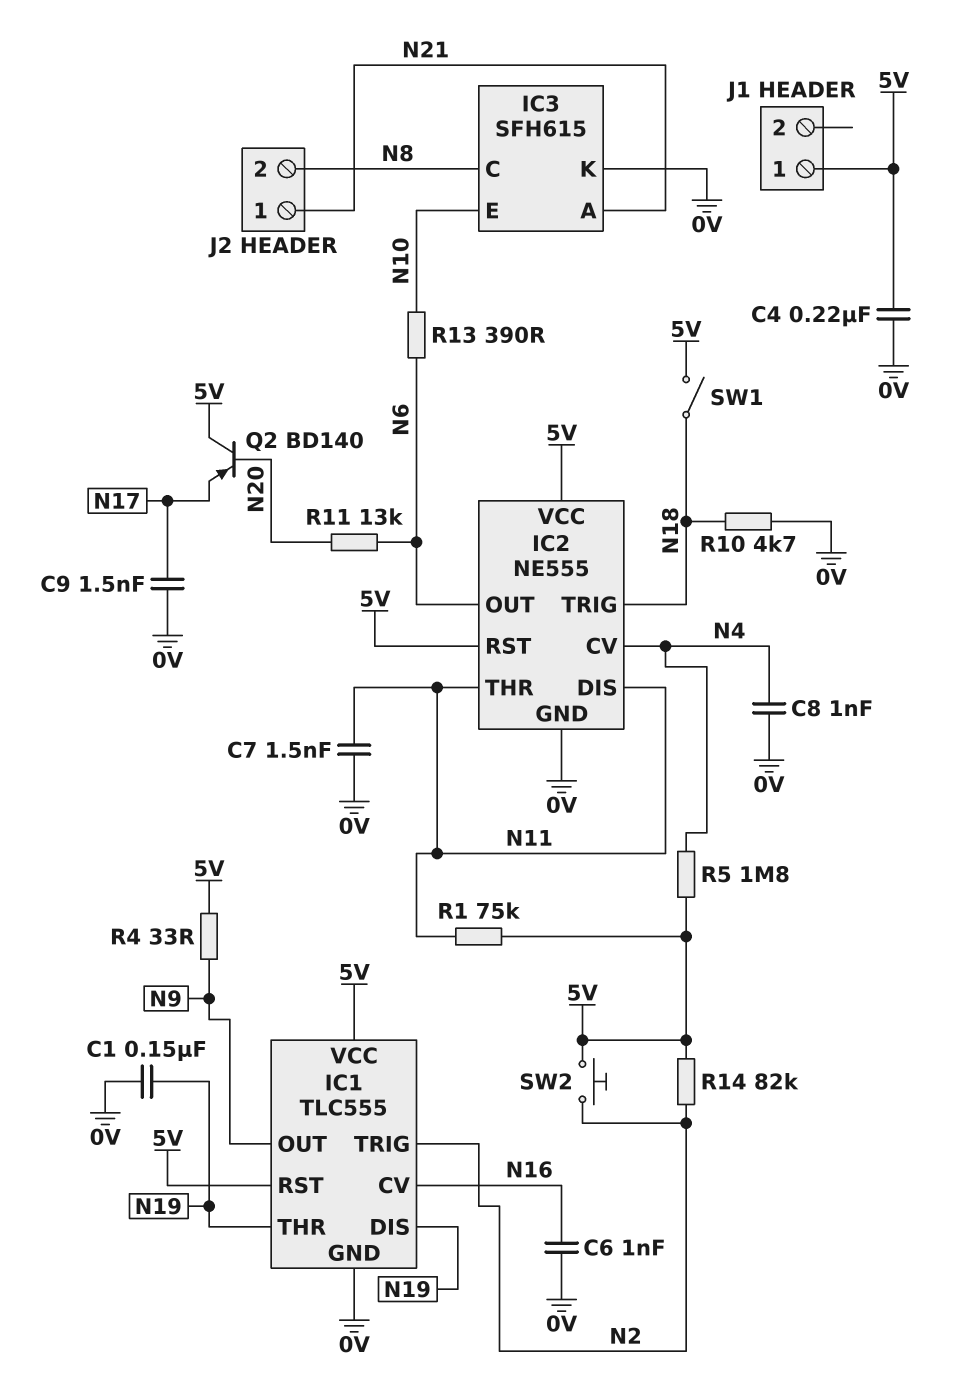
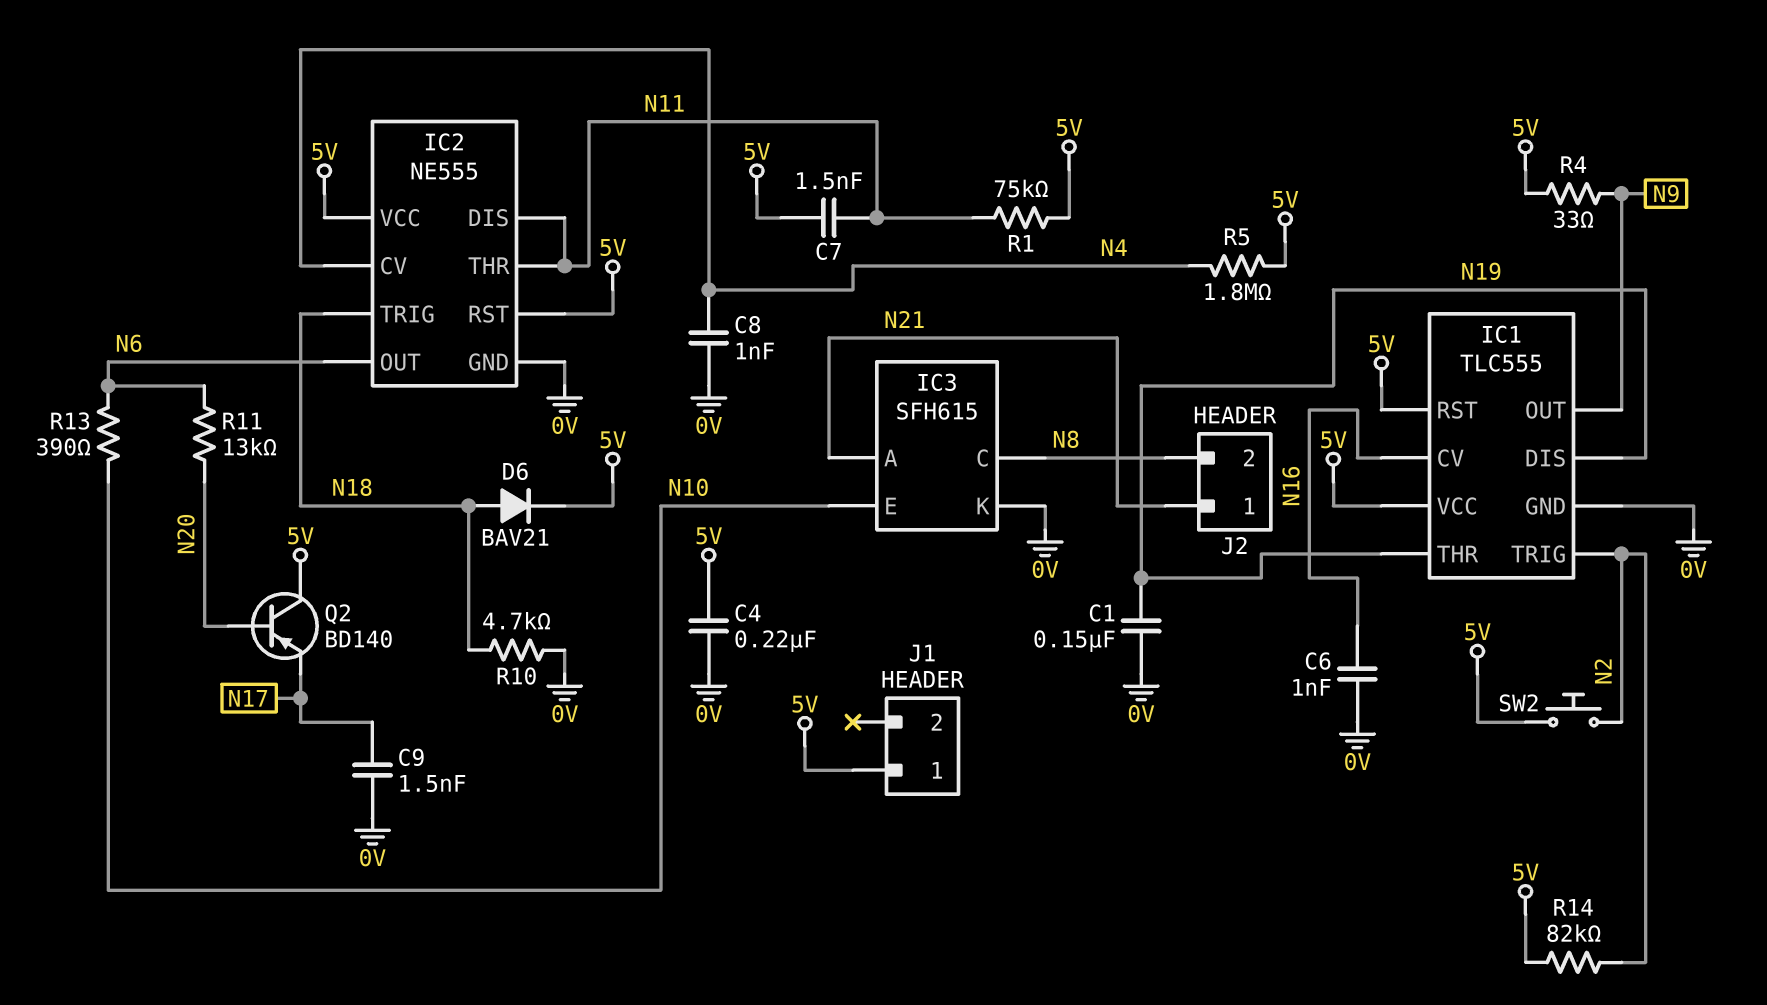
C7: 1.5nF (0V, N11) -> 1.5nF (5V, N11)
D6: none -> diode BAV21 (A N18, K 5V)
SW1: switch (5V, N18) -> none

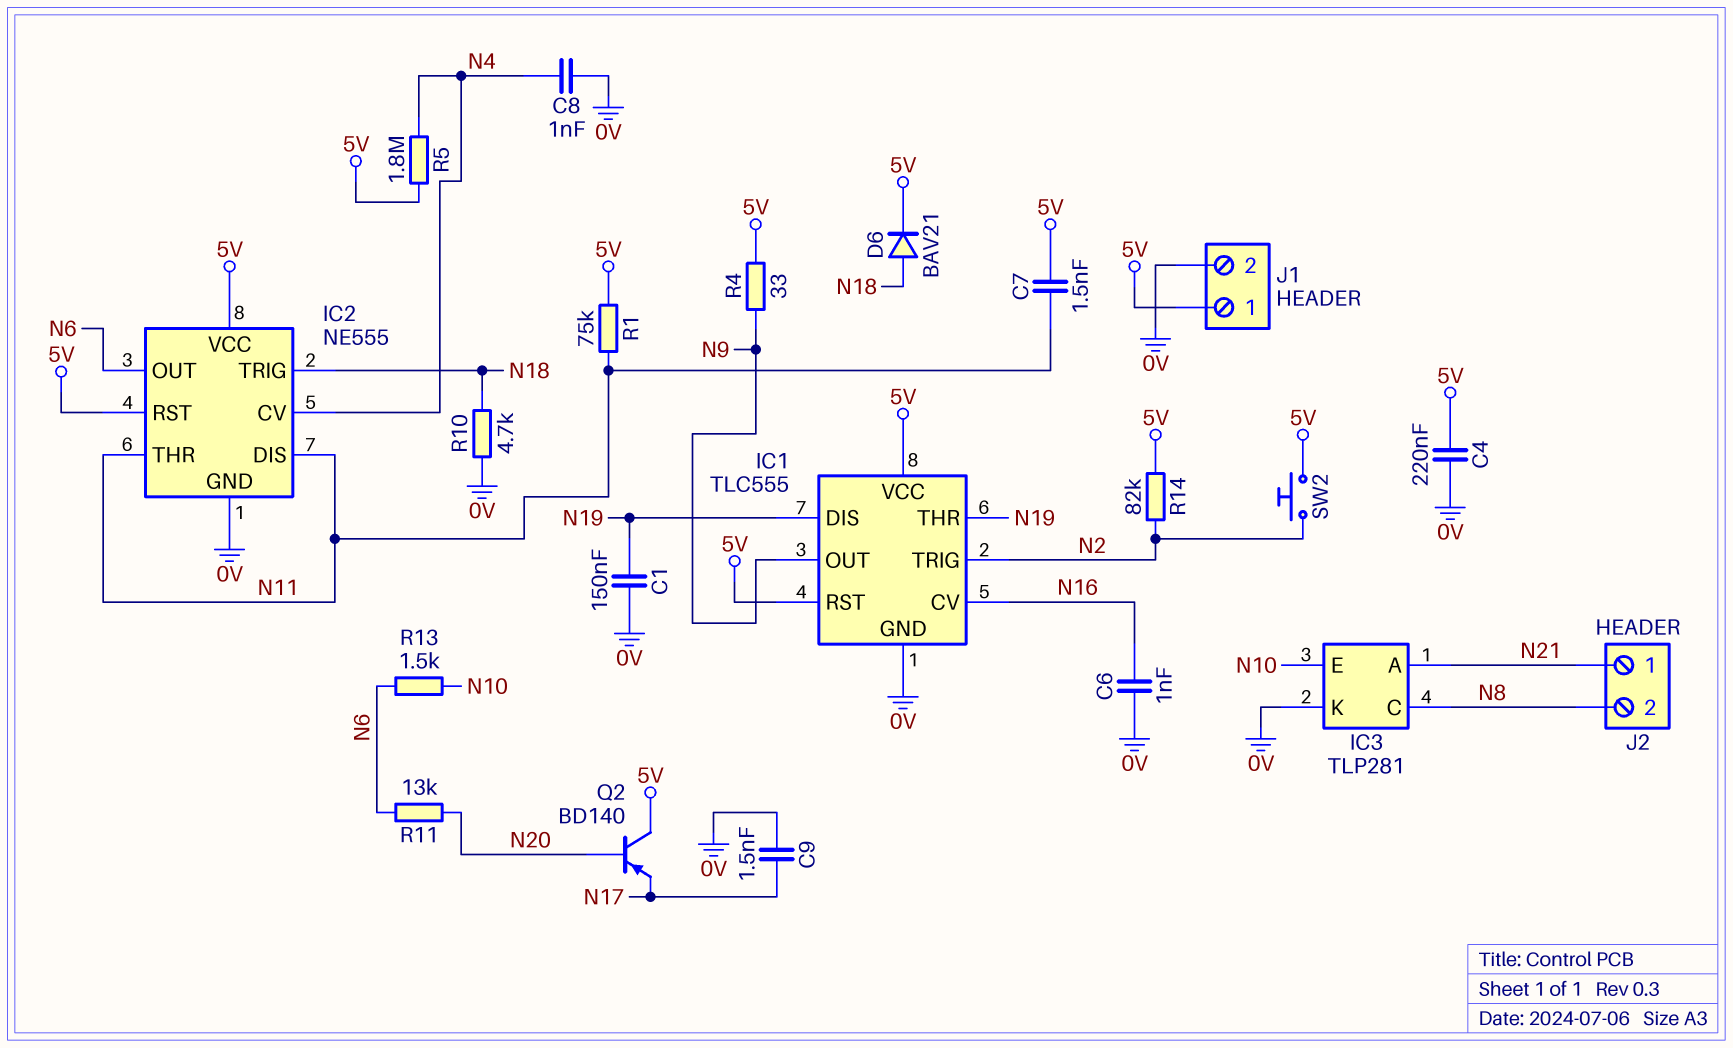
IC3: SFH615 -> TLP281
J1 pin 2: none -> 0V
R13: 390 (N6, N10) -> 1.5k (N6, N10)

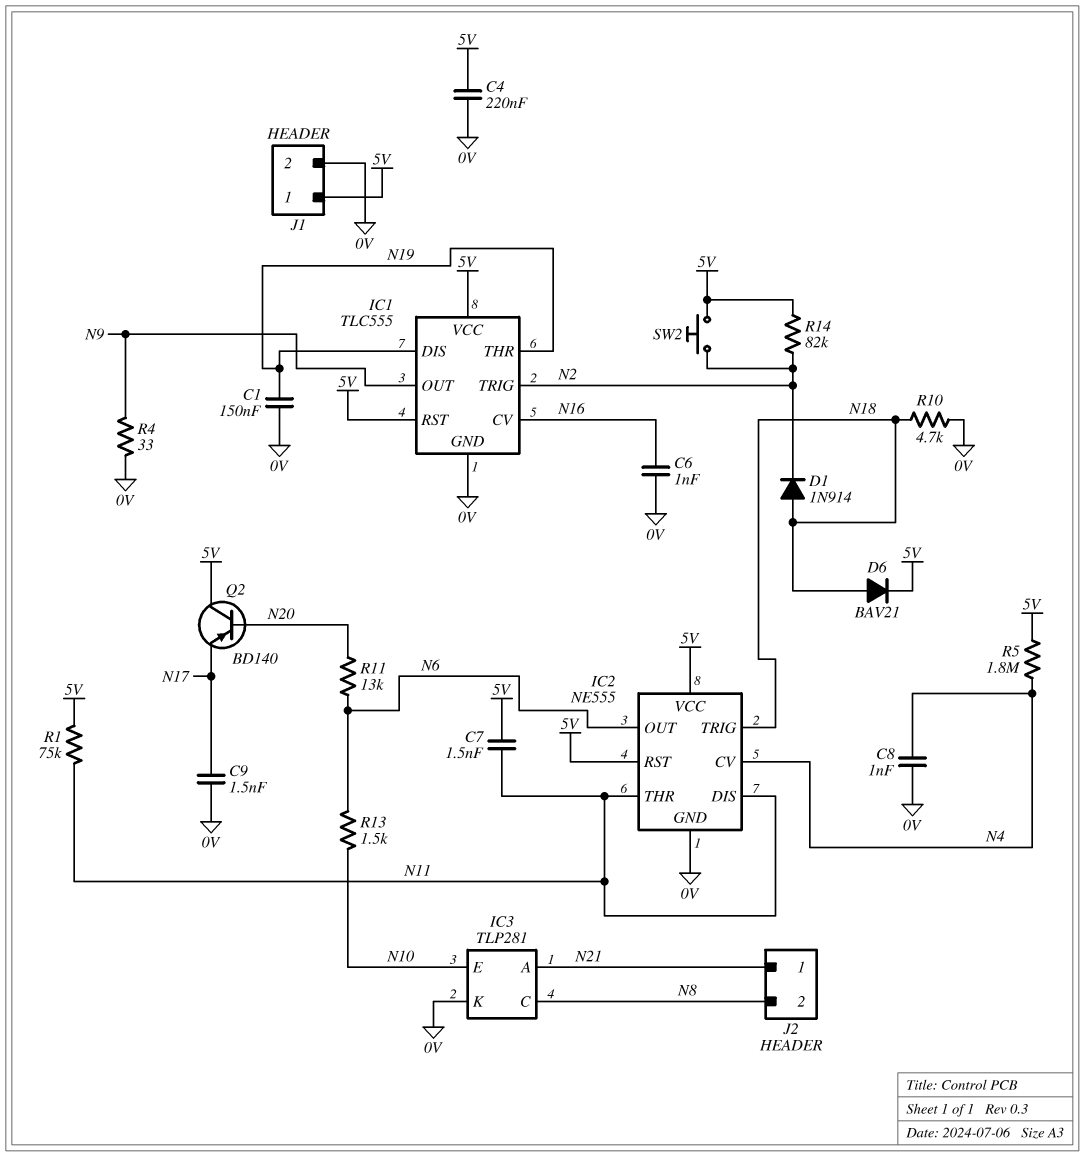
D1: none -> diode 1N914 (A N18, K N2)
R4: 33 (5V, N9) -> 33 (0V, N9)

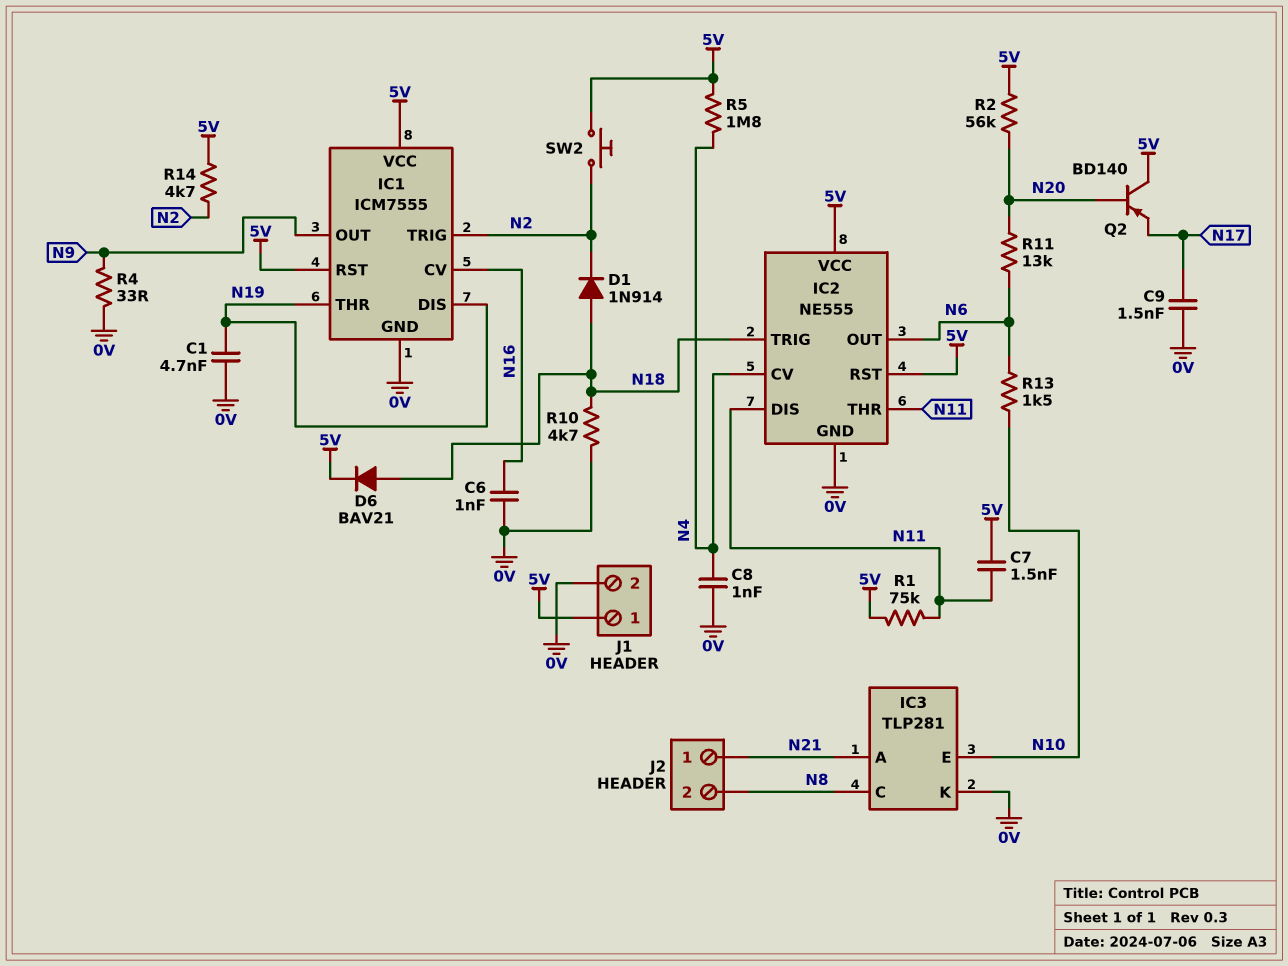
C1: 150nF (0V, N19) -> 4.7nF (0V, N19)
C4: 220nF (0V, 5V) -> none
IC1: TLC555 -> ICM7555
R2: none -> 56k (5V, N20)
R14: 82k (5V, N2) -> 4.7k (5V, N2)

